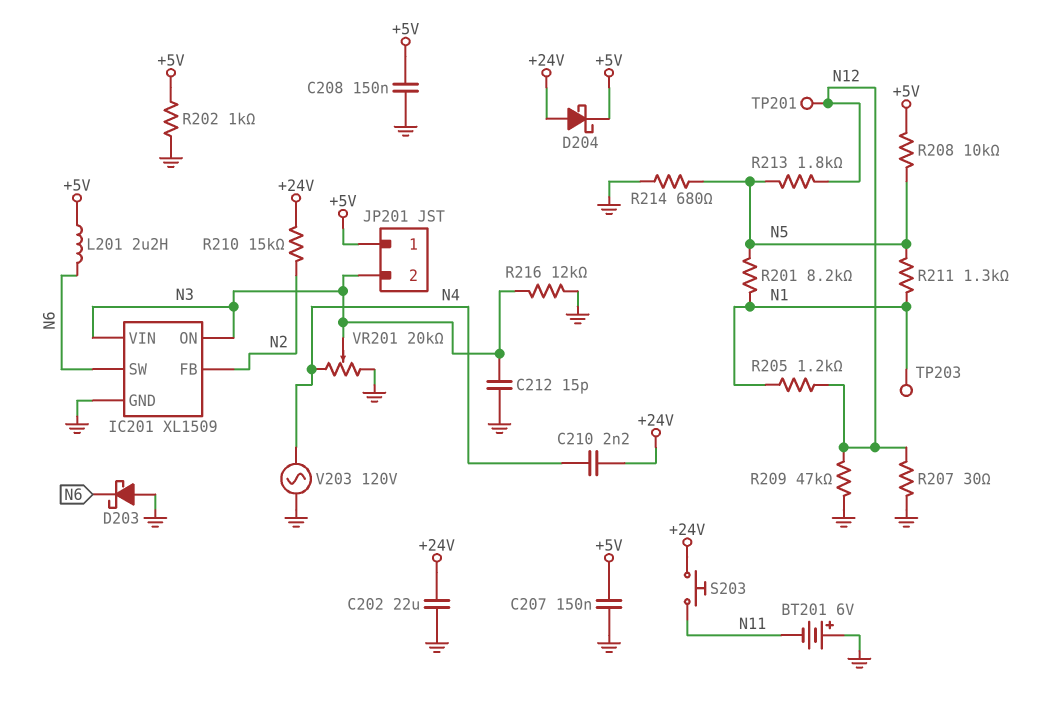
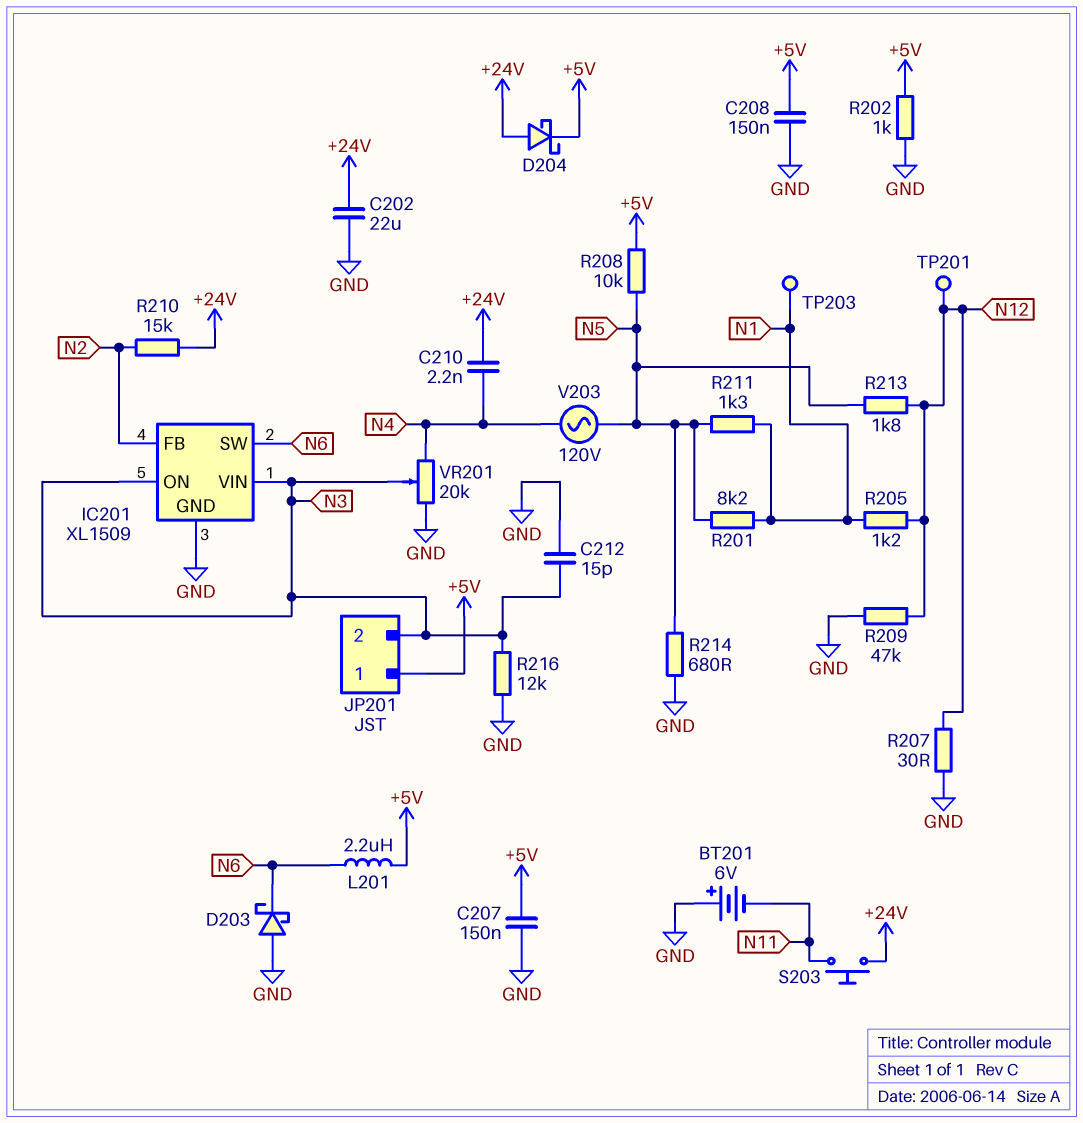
V203: AC 120V (GND, N4) -> AC 120V (N4, N5)

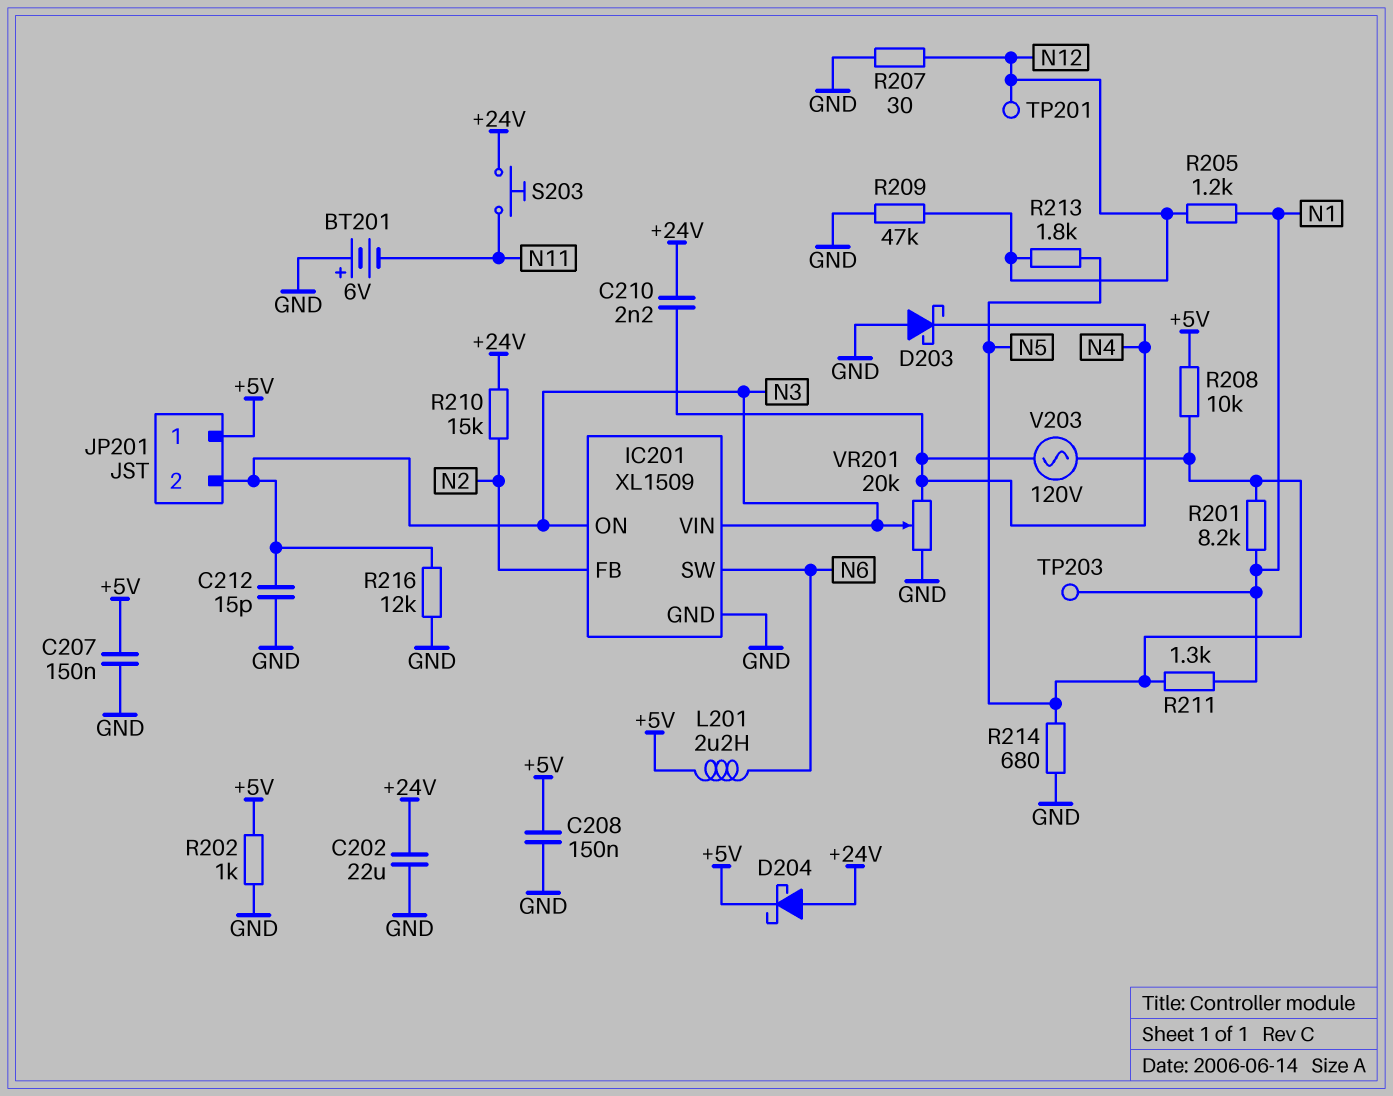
D203: schottky (A GND, K N6) -> schottky (A GND, K N4)

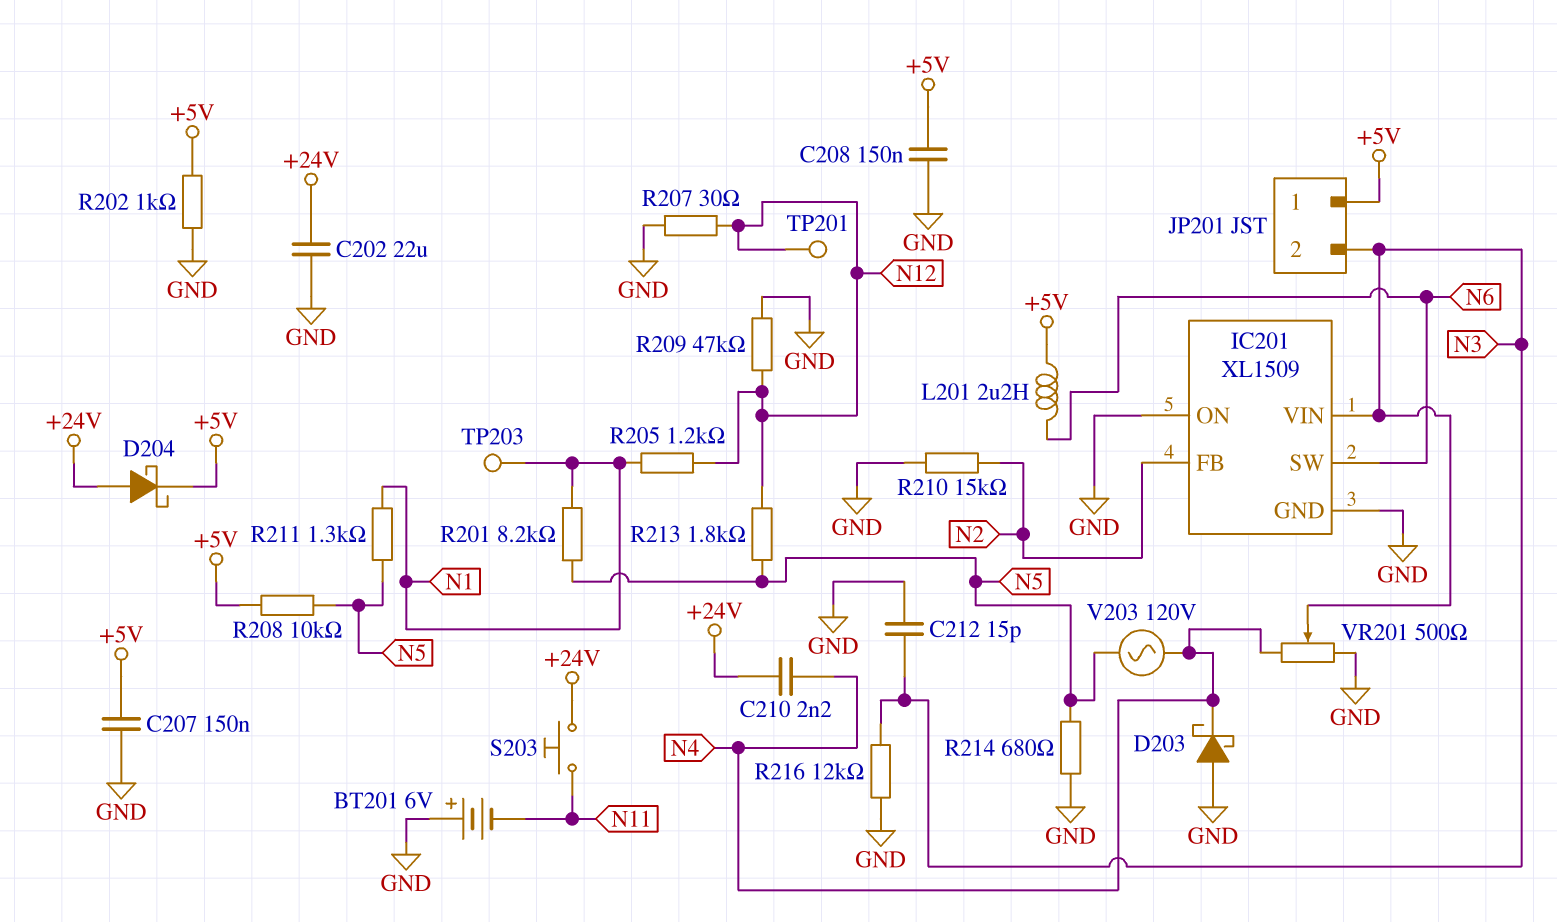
IC201 pin ON: N3 -> GND
R210: 15k (+24V, N2) -> 15k (GND, N2)
VR201: 20k (GND, N4, wiper N3) -> 500 (GND, N4, wiper N3)

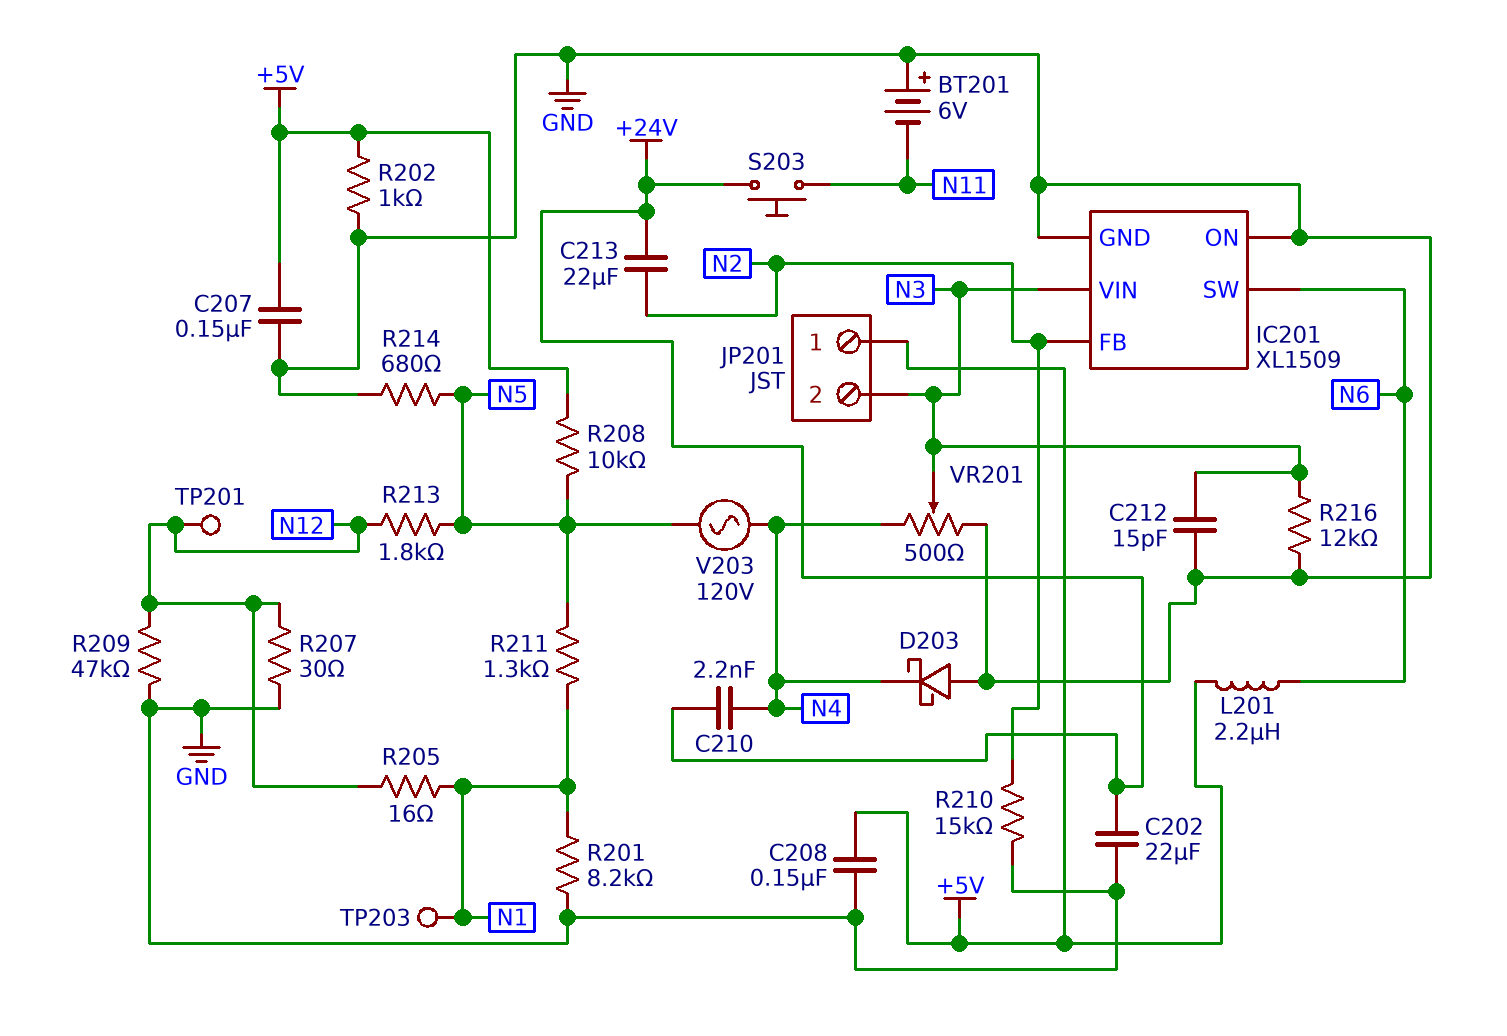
C213: none -> 22uF (+24V, N2)
D204: schottky (A +24V, K +5V) -> none
R201: 8.2k (N1, N5) -> 8.2k (GND, N1)
R205: 1.2k (N1, N12) -> 16 (N1, N12)

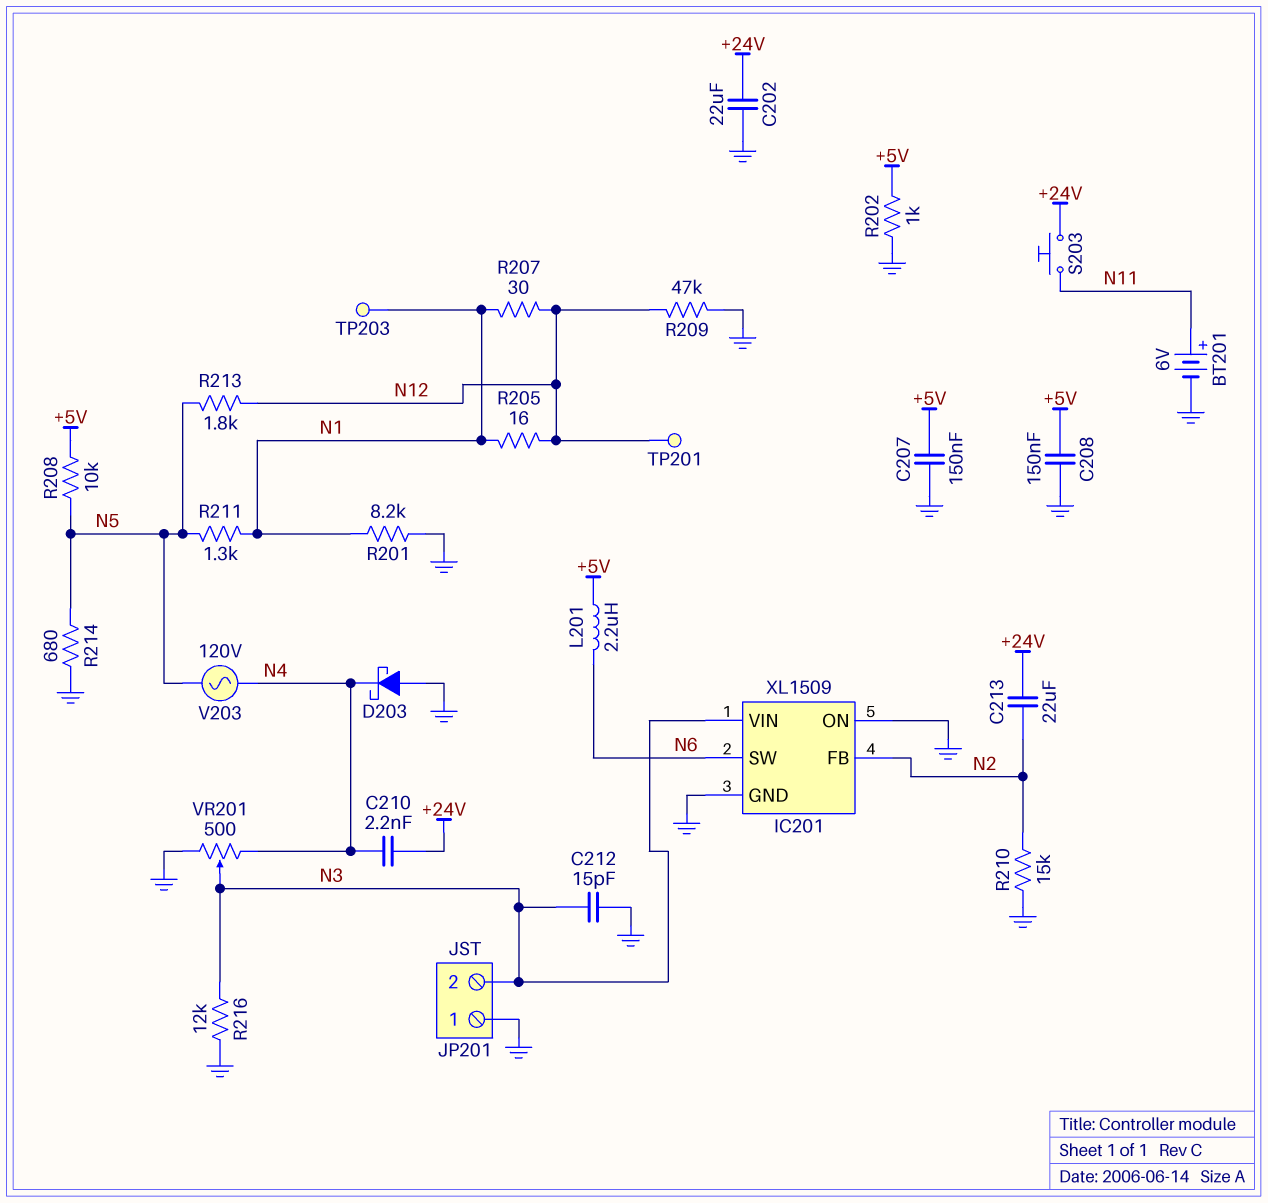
BT201: 6V (plus GND, minus N11) -> 6V (plus N11, minus GND)
JP201 pin 1: +5V -> GND
R207: 30 (GND, N12) -> 30 (N1, N12)

